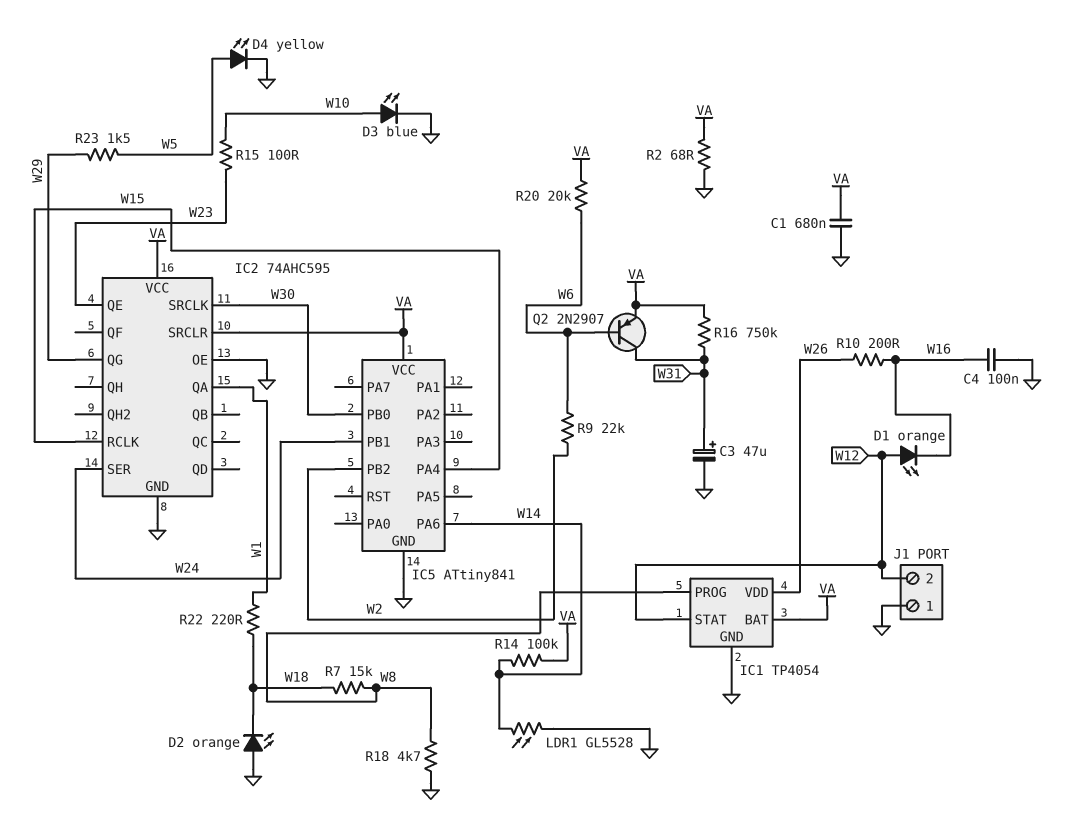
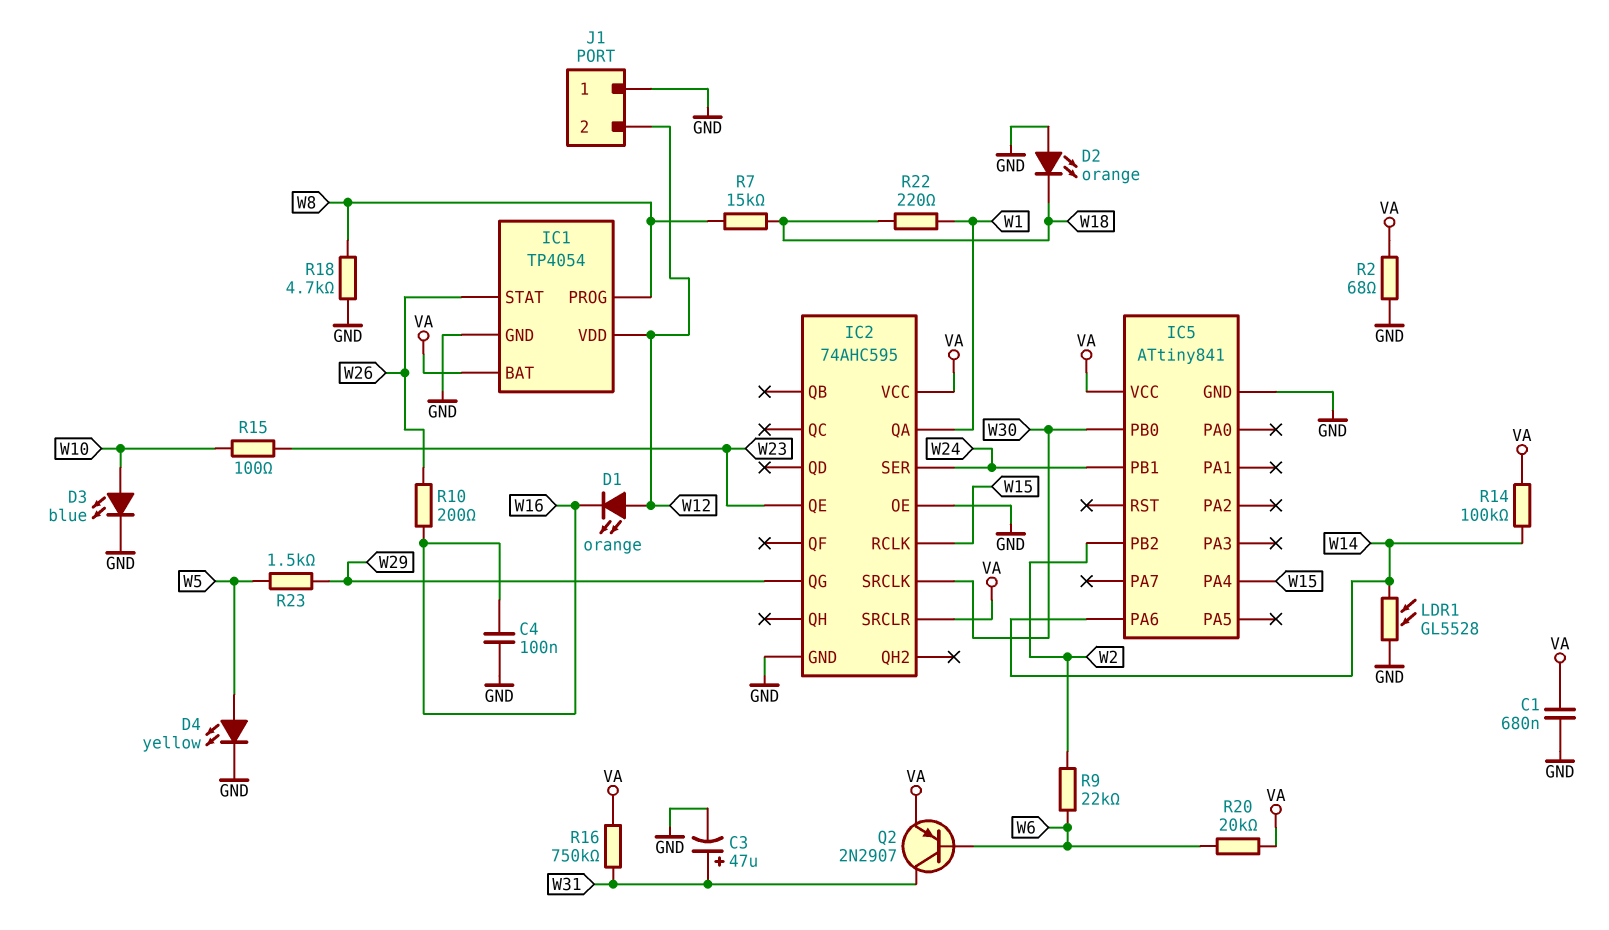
IC1 pin STAT: W12 -> W26
IC1 pin VDD: W26 -> W12

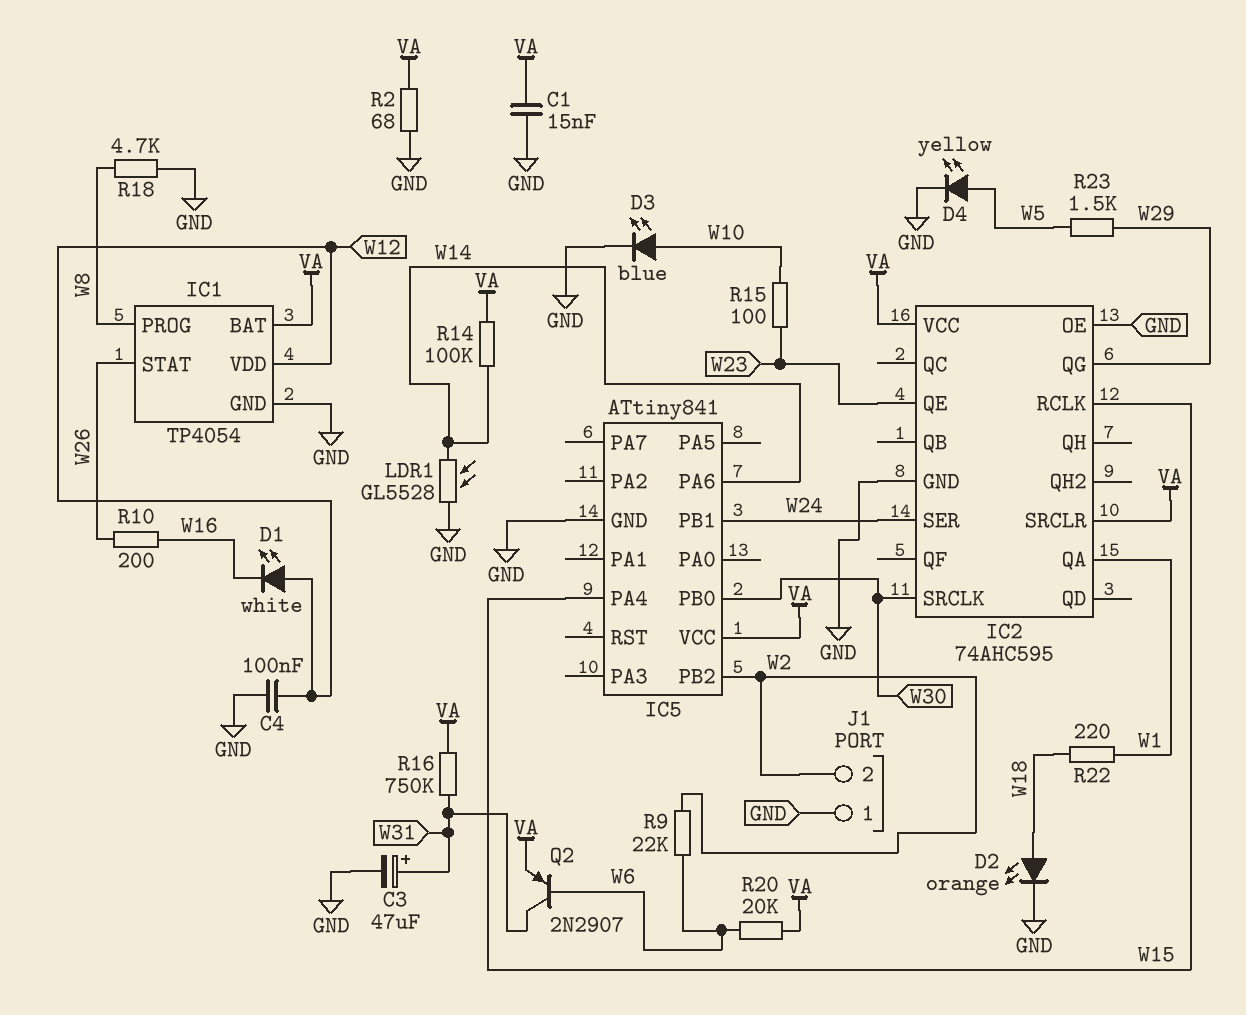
C1: 680nF (GND, VA) -> 15nF (GND, VA)
C4: 100nF (GND, W16) -> 100nF (GND, W12)
D1: LED orange (A W12, K W16) -> LED white (A W12, K W16)
D2: LED orange (A GND, K W18) -> LED orange (A W18, K GND)
J1 pin 2: W12 -> W2
R7: 15k (W8, W18) -> none

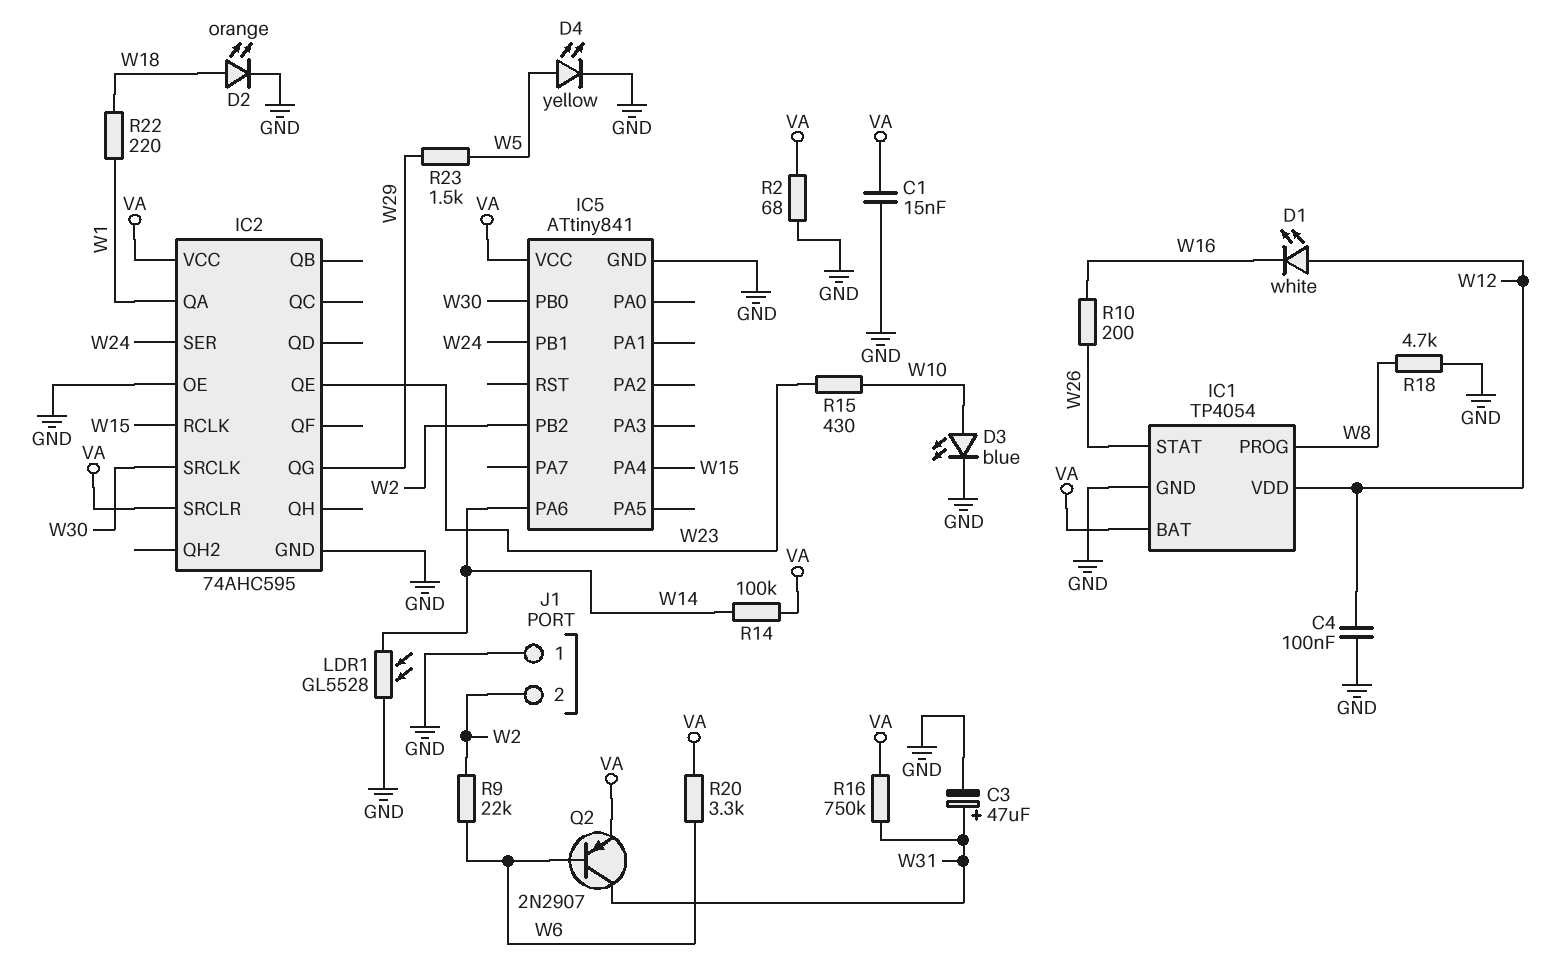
R15: 100 (W10, W23) -> 430 (W10, W23)
R20: 20k (VA, W6) -> 3.3k (VA, W6)

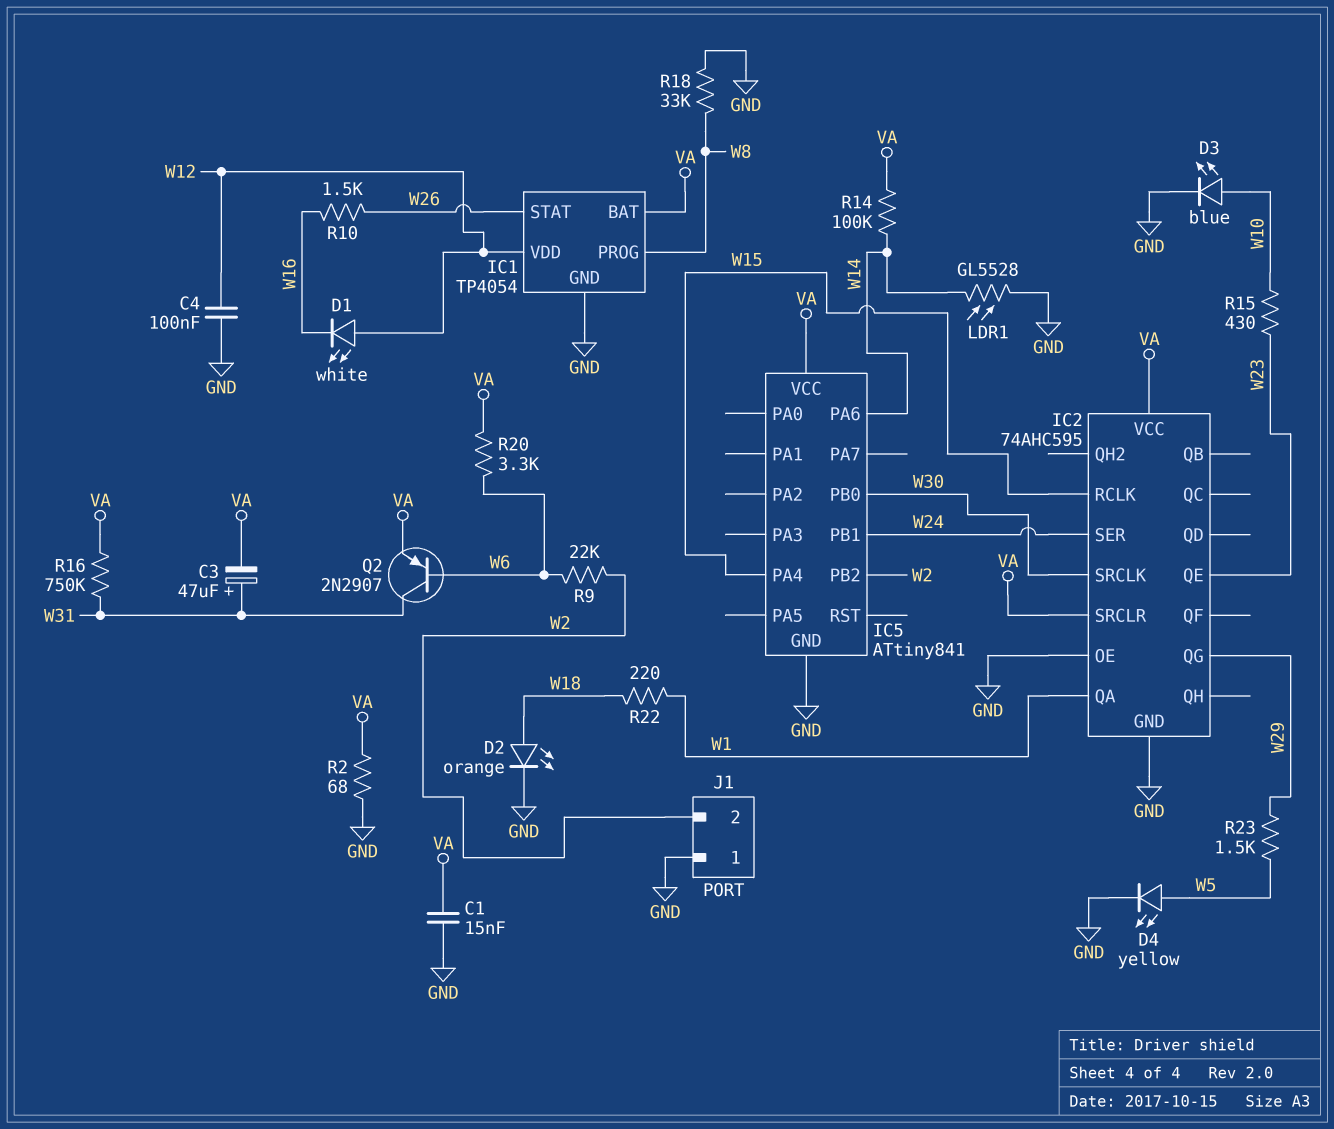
C3: 47uF (plus W31, minus GND) -> 47uF (plus W31, minus VA)
R10: 200 (W16, W26) -> 1.5k (W16, W26)
R18: 4.7k (GND, W8) -> 33k (GND, W8)

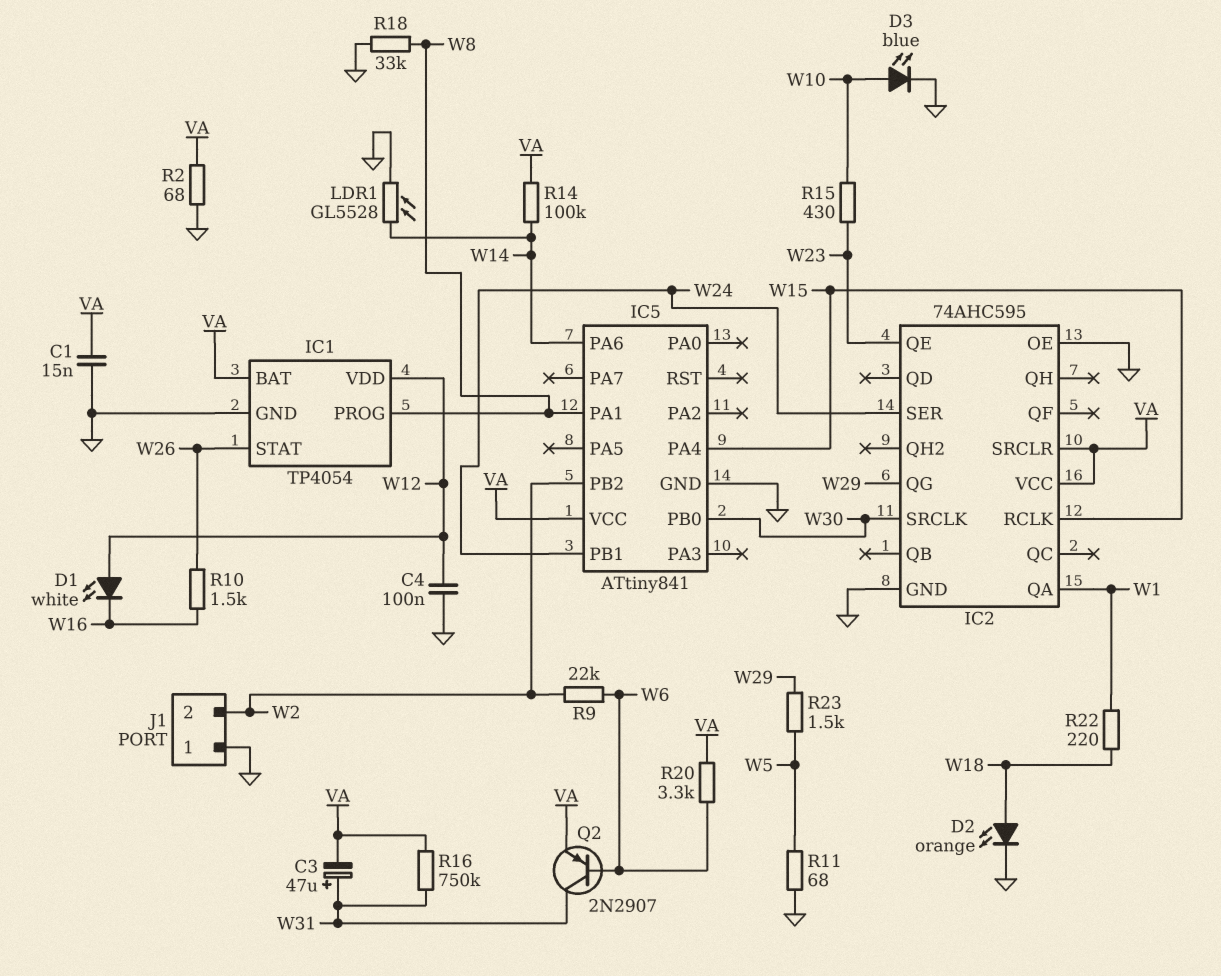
D4: LED yellow (A W5, K GND) -> none
IC5 pin PA1: none -> W8
R11: none -> 68 (GND, W5)

